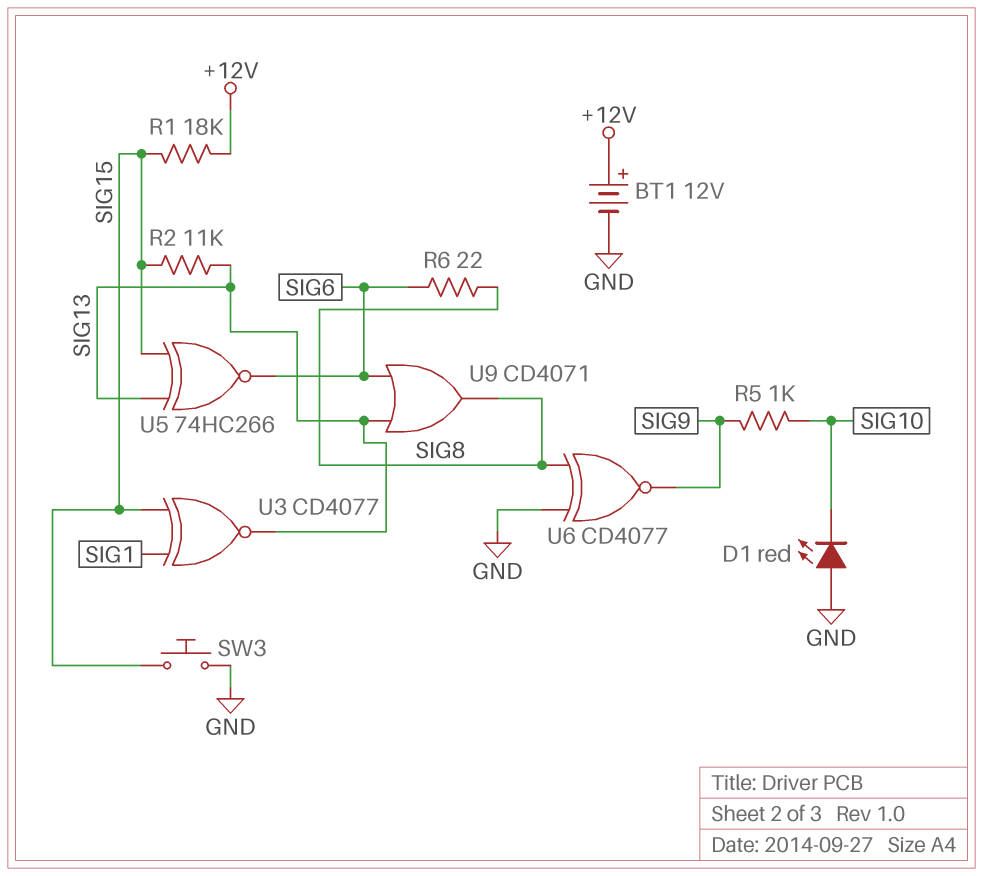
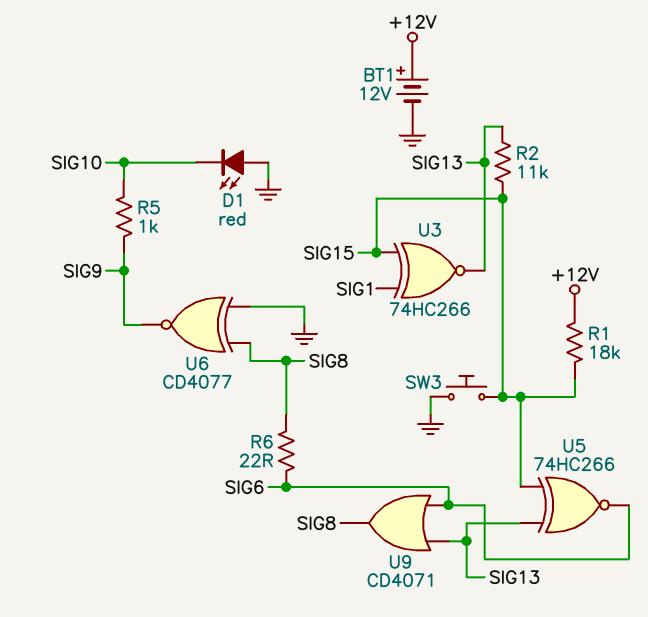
U3: XNOR CD4077 (in SIG1, in SIG15, out SIG13) -> XNOR 74HC266 (in SIG1, in SIG15, out SIG13)

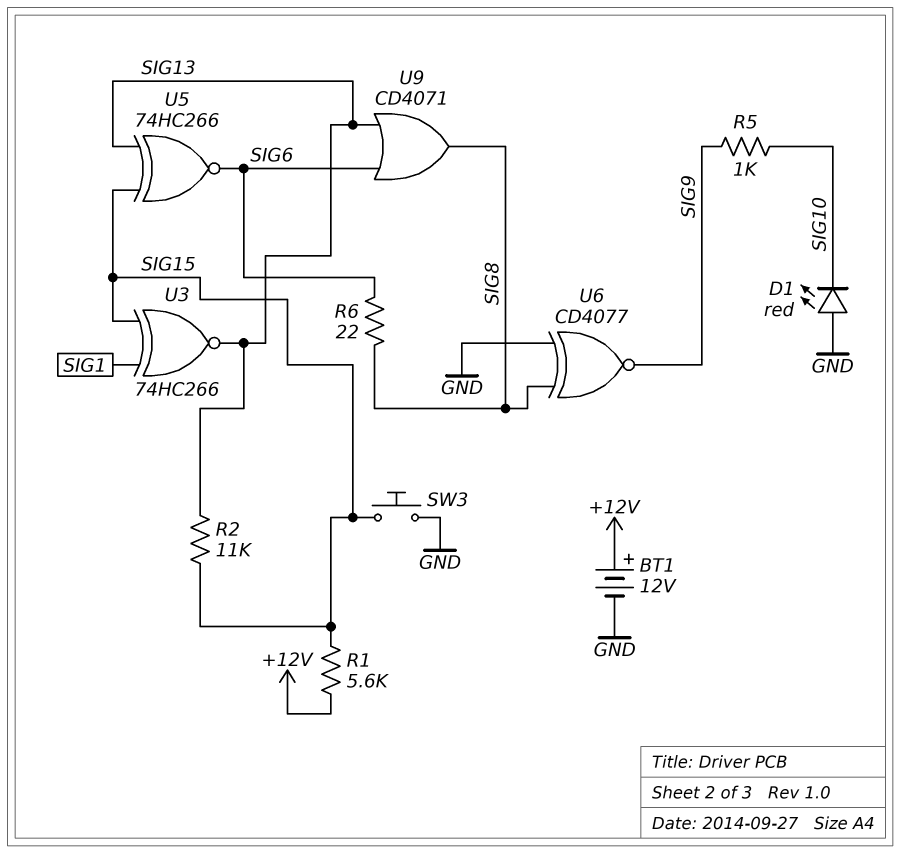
R1: 18k (+12V, SIG15) -> 5.6k (+12V, SIG15)

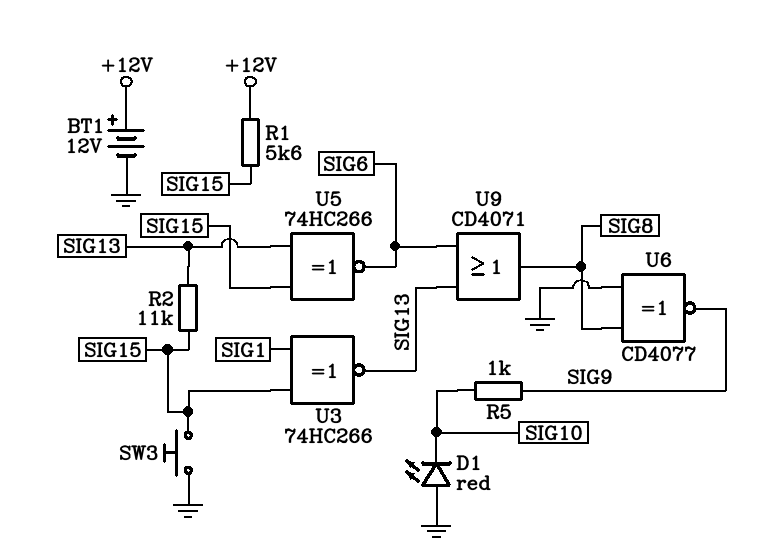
R6: 22 (SIG6, SIG8) -> none

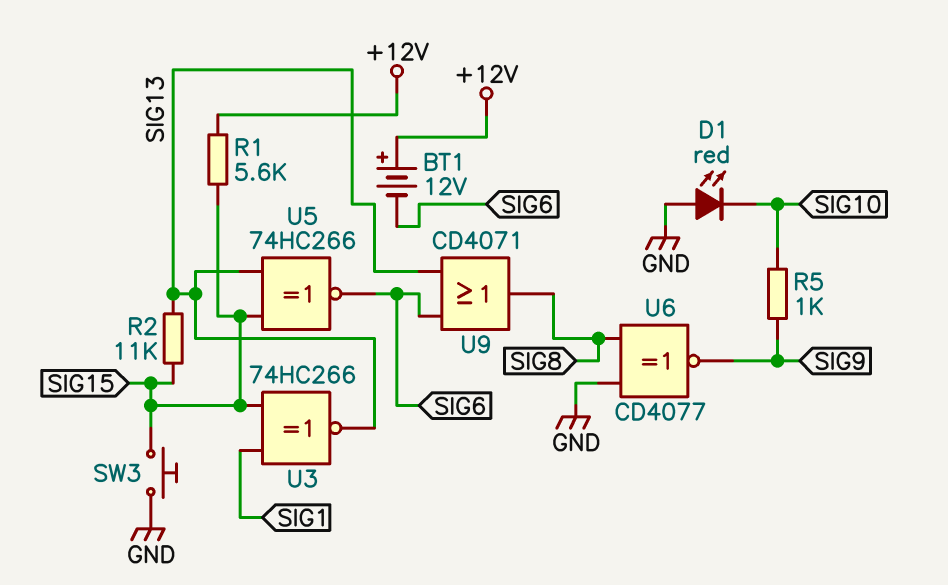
BT1: 12V (plus +12V, minus GND) -> 12V (plus +12V, minus SIG6)

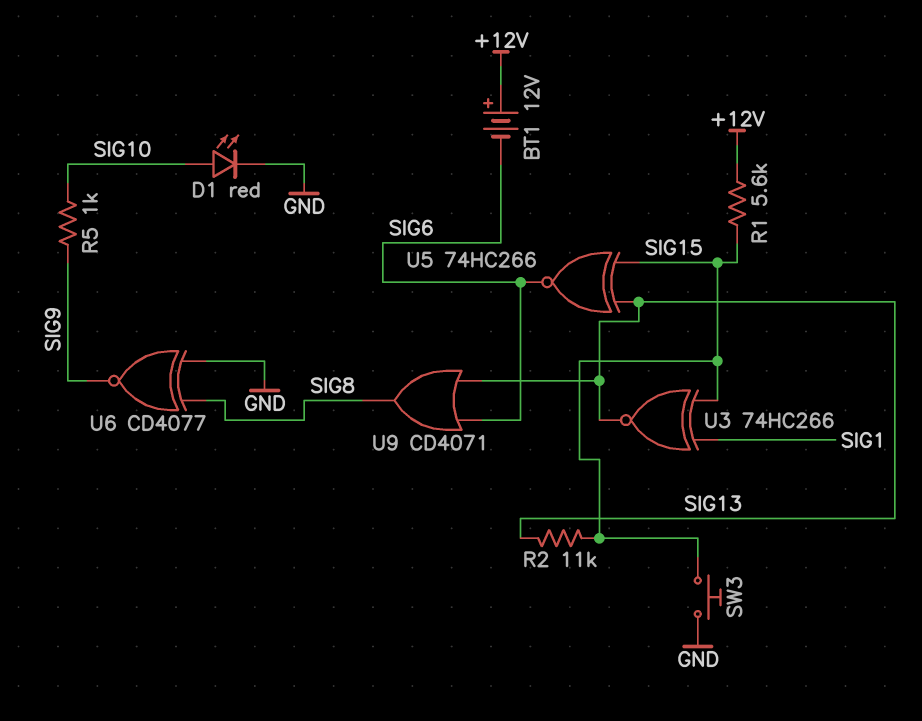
D1: LED red (A GND, K SIG10) -> LED red (A SIG10, K GND)

